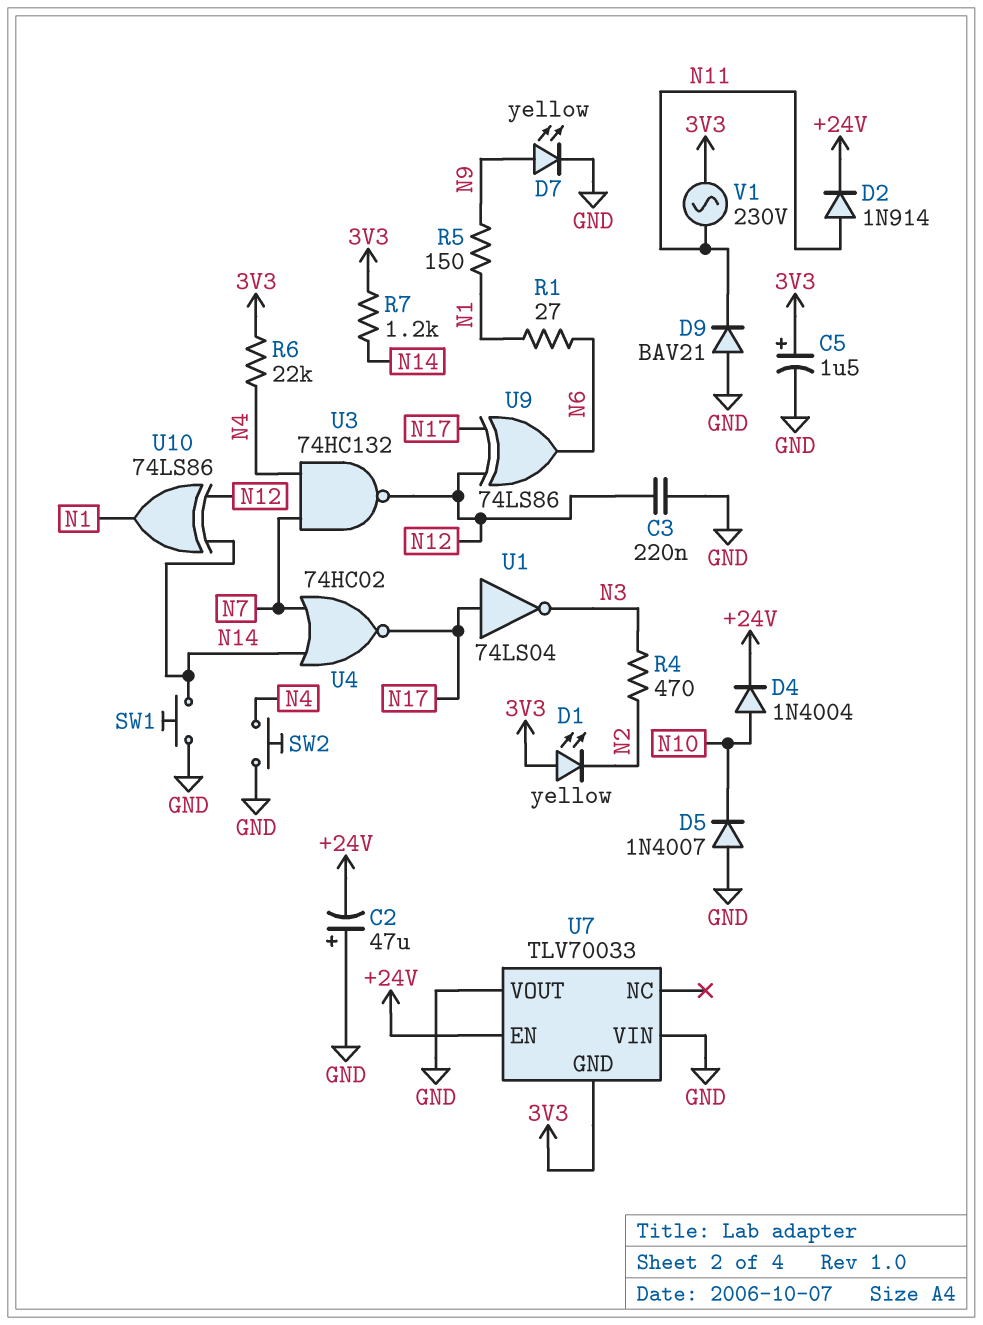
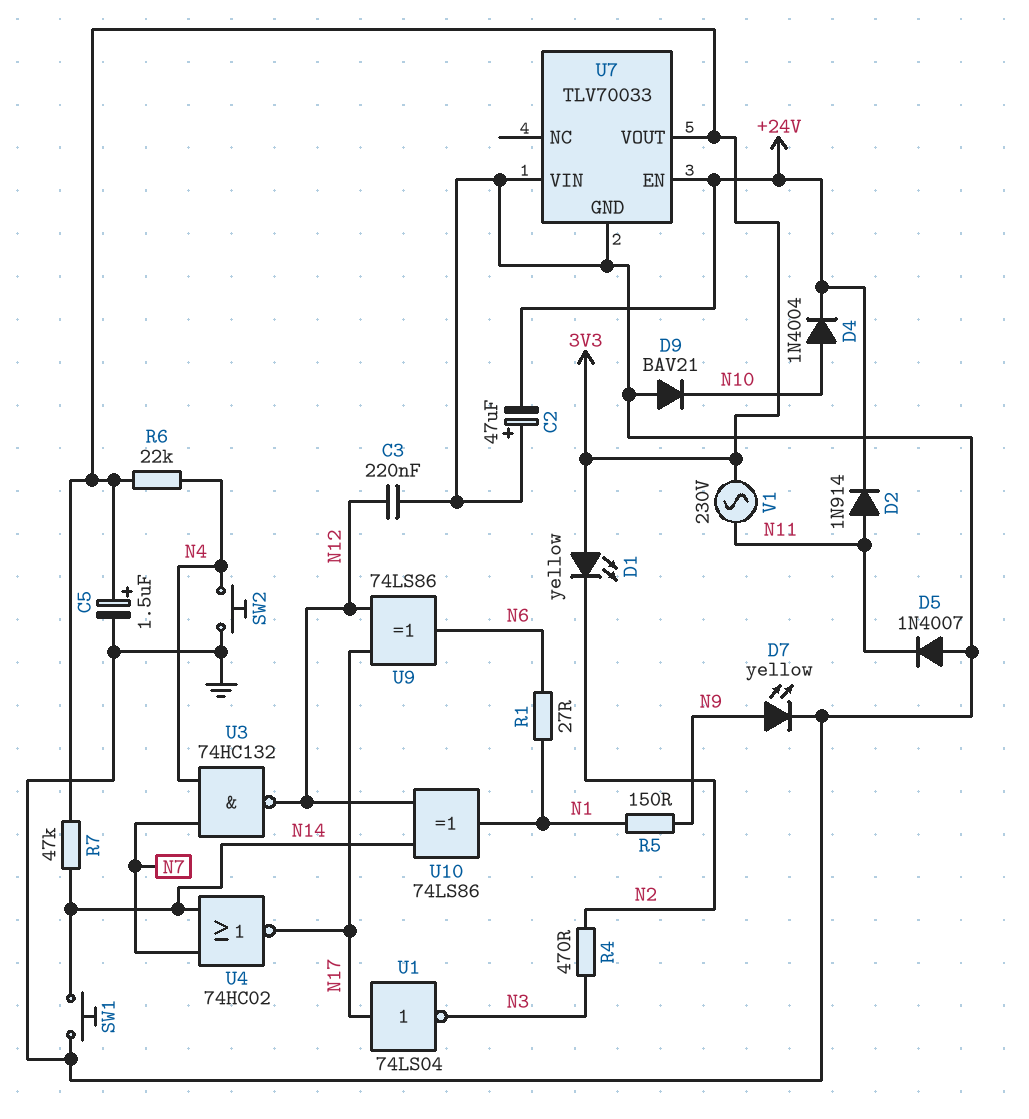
D5: diode 1N4007 (A GND, K N10) -> diode 1N4007 (A GND, K N11)
D9: diode BAV21 (A GND, K N11) -> diode BAV21 (A GND, K N10)
R7: 1.2k (3V3, N14) -> 47k (3V3, N14)
U7 pin GND: 3V3 -> GND
U7 pin VOUT: GND -> 3V3

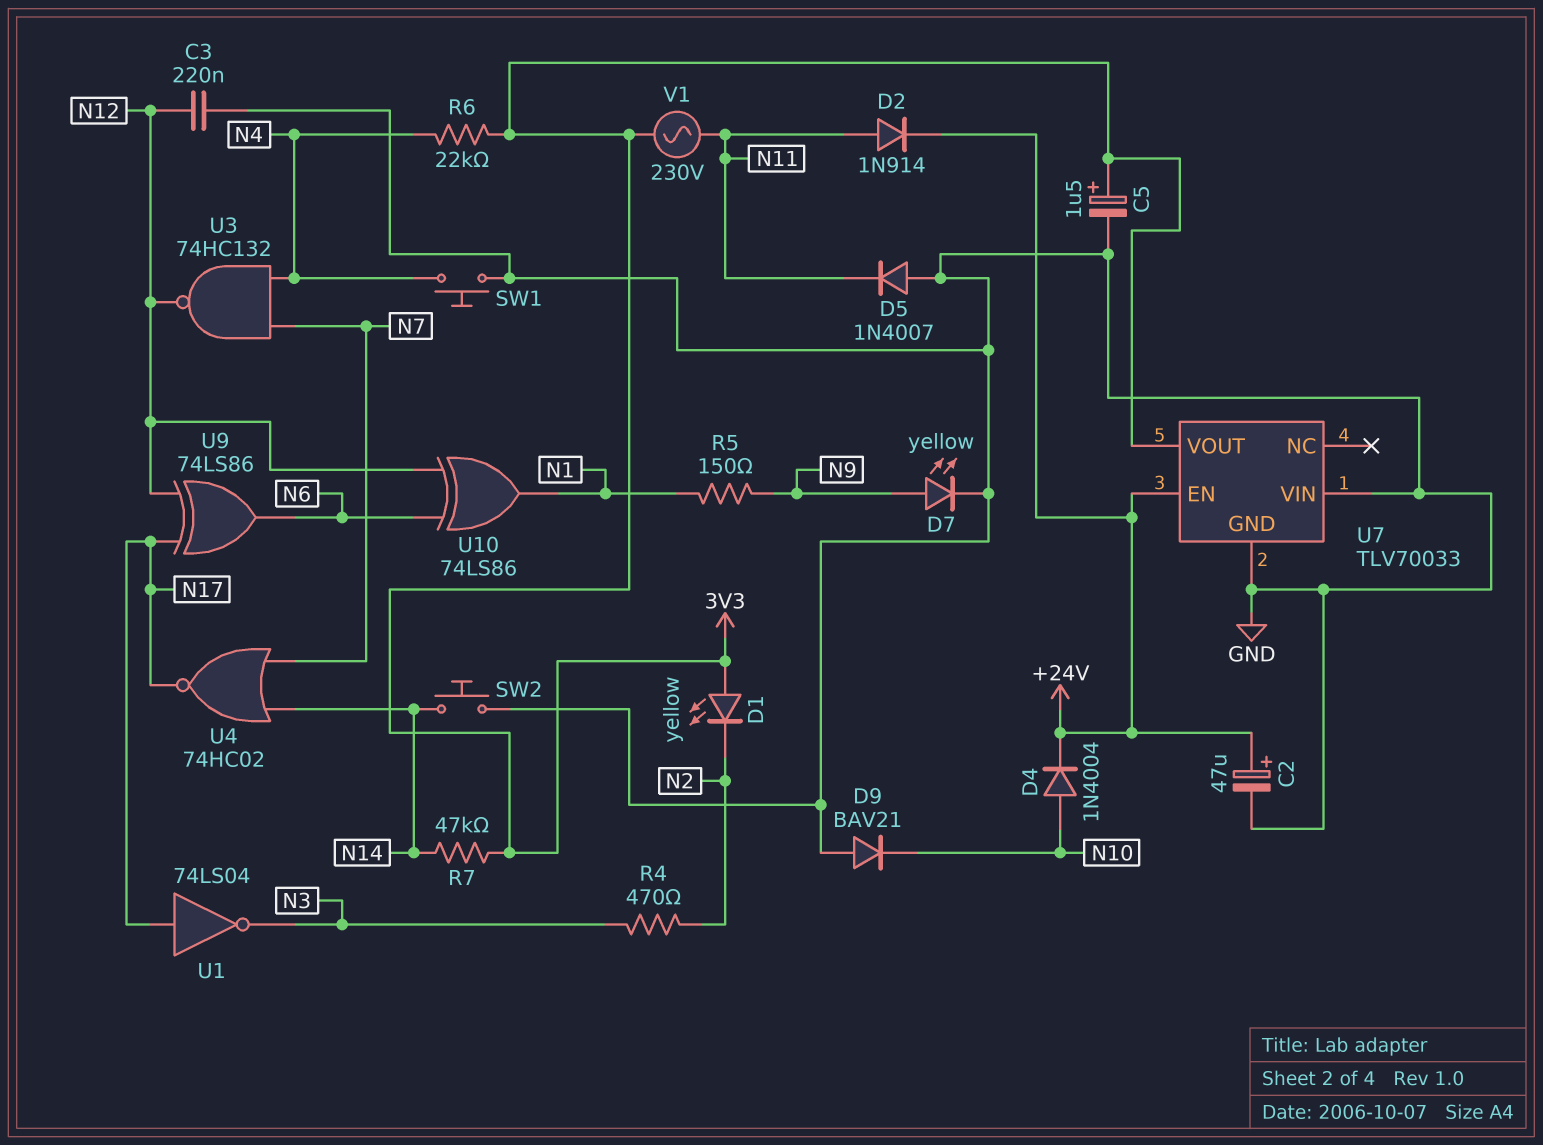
C2: 47uF (plus GND, minus +24V) -> 47uF (plus +24V, minus GND)
R1: 27 (N1, N6) -> none
SW1: button (GND, N14) -> button (GND, N4)
SW2: button (GND, N4) -> button (GND, N14)
U10: XOR 74LS86 (in N12, in N14, out N1) -> XOR 74LS86 (in N6, in N12, out N1)

